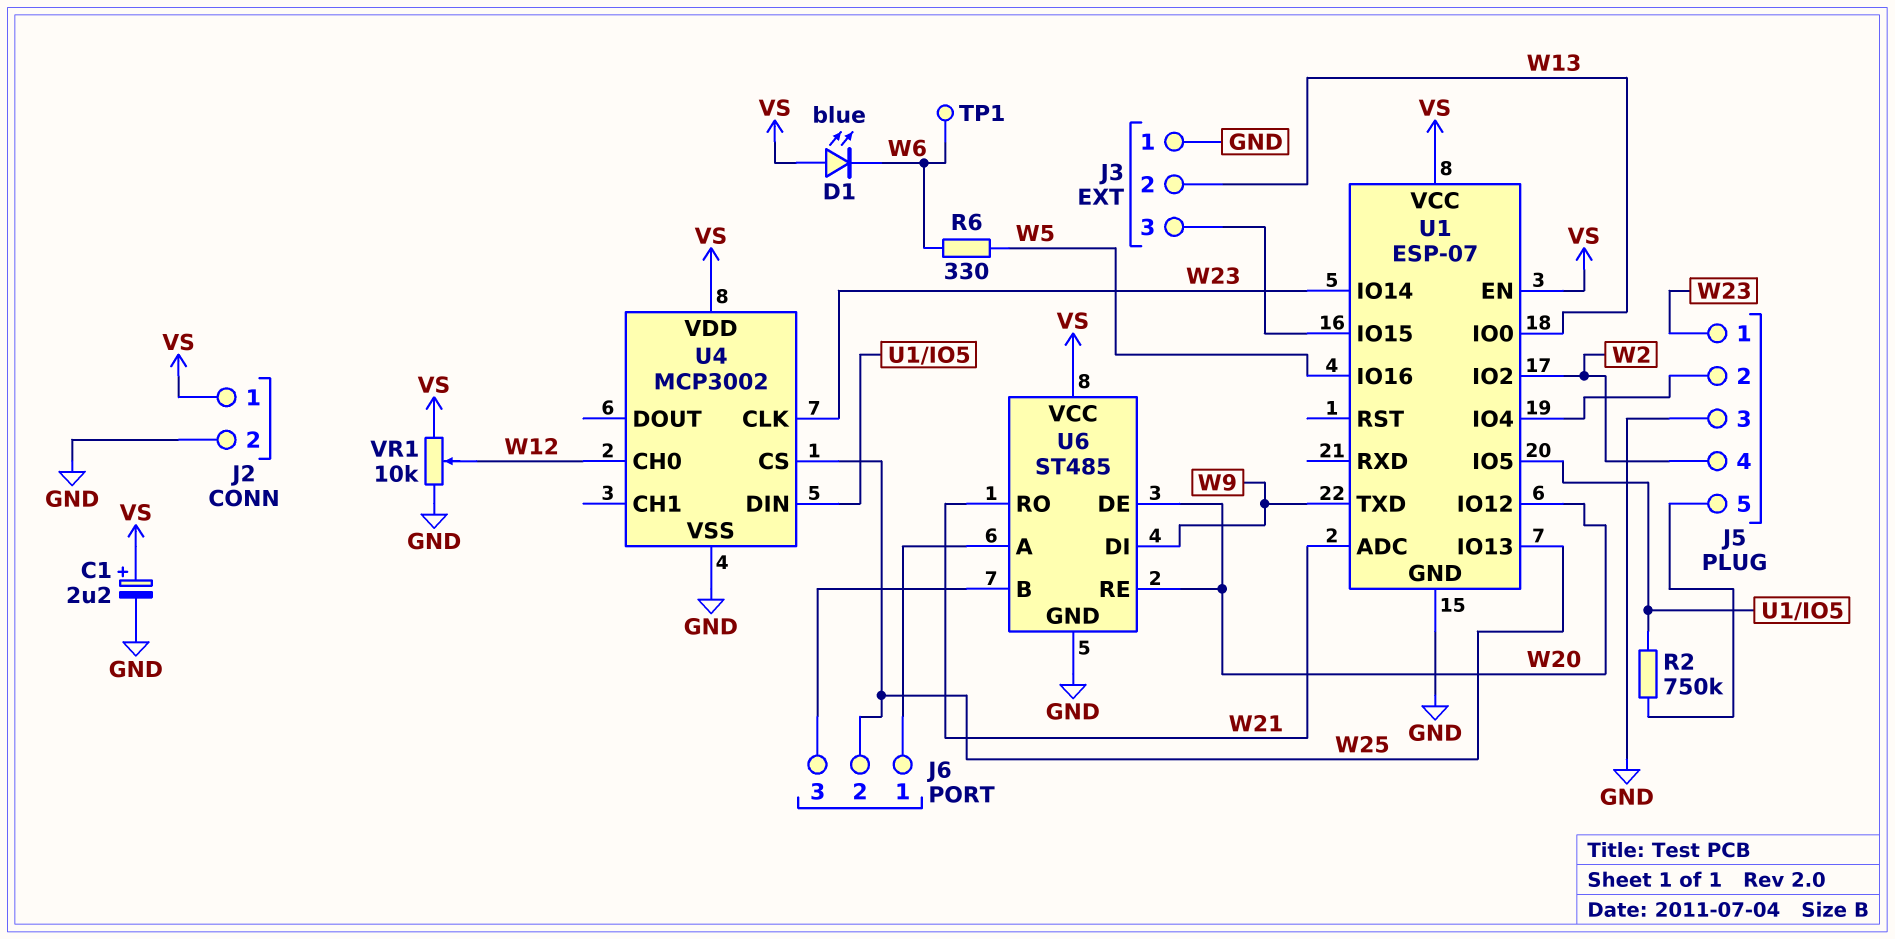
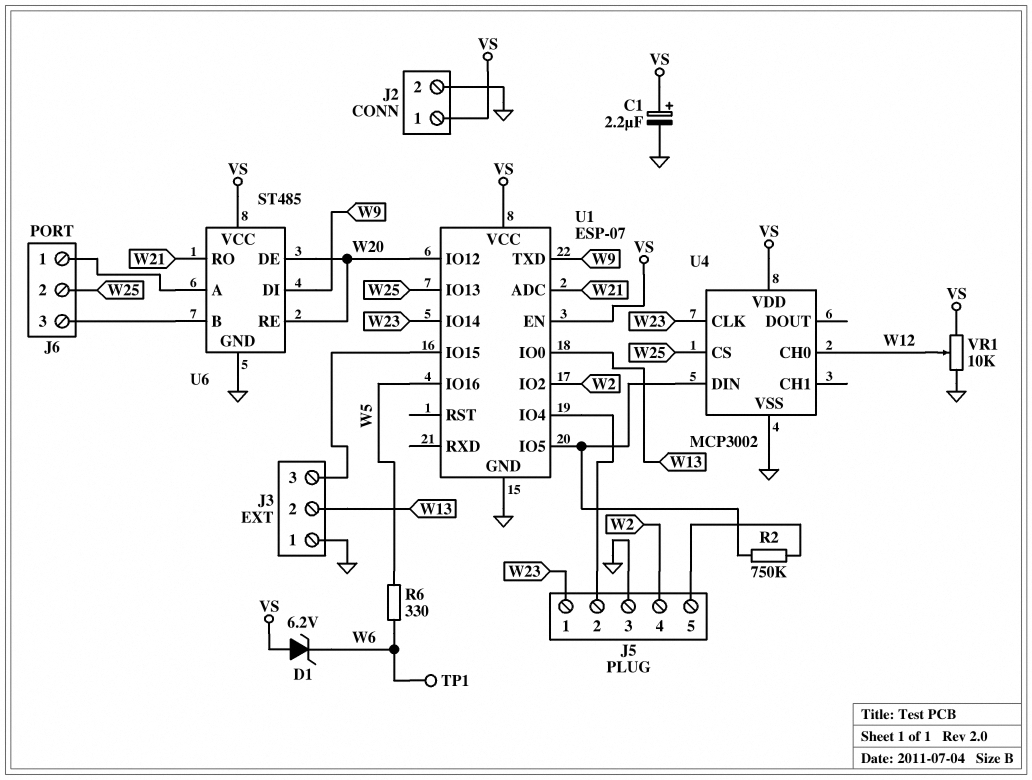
D1: LED blue (A VS, K W6) -> zener 6.2V (A VS, K W6)

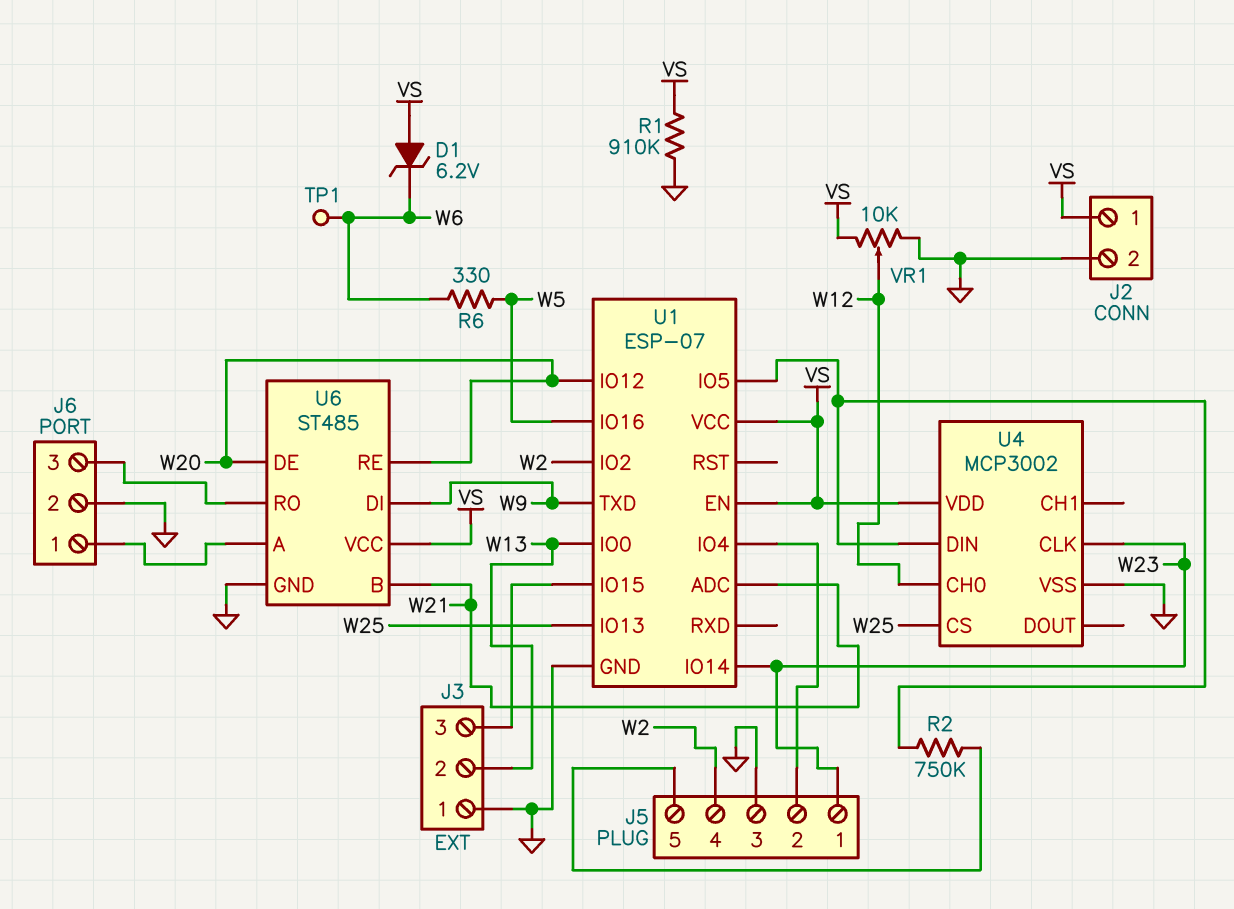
C1: 2.2uF (plus VS, minus GND) -> none
J6 pin 2: W25 -> GND
R1: none -> 910k (GND, VS)
U6 pin B: J6/3 -> W21
U6 pin RO: W21 -> J6/3

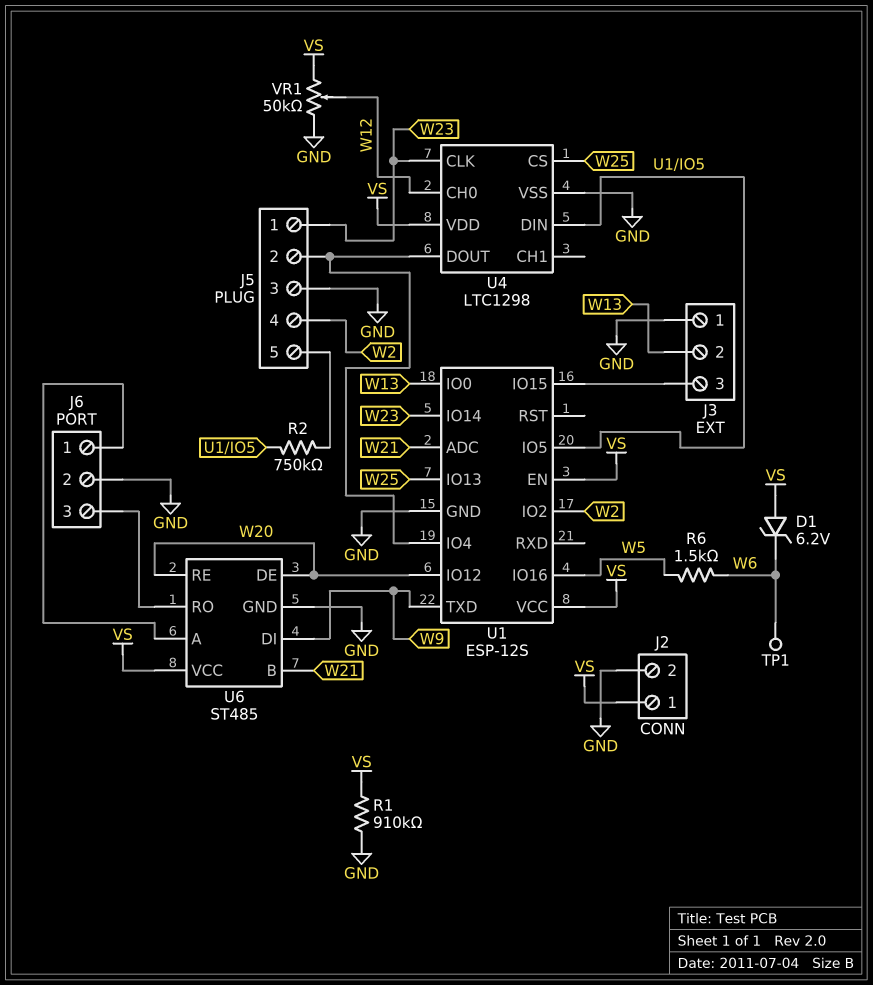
R6: 330 (W5, W6) -> 1.5k (W5, W6)
U1: ESP-07 -> ESP-12S
U4: MCP3002 -> LTC1298
U4 pin DOUT: none -> J5/2
VR1: 10k (GND, VS, wiper W12) -> 50k (GND, VS, wiper W12)

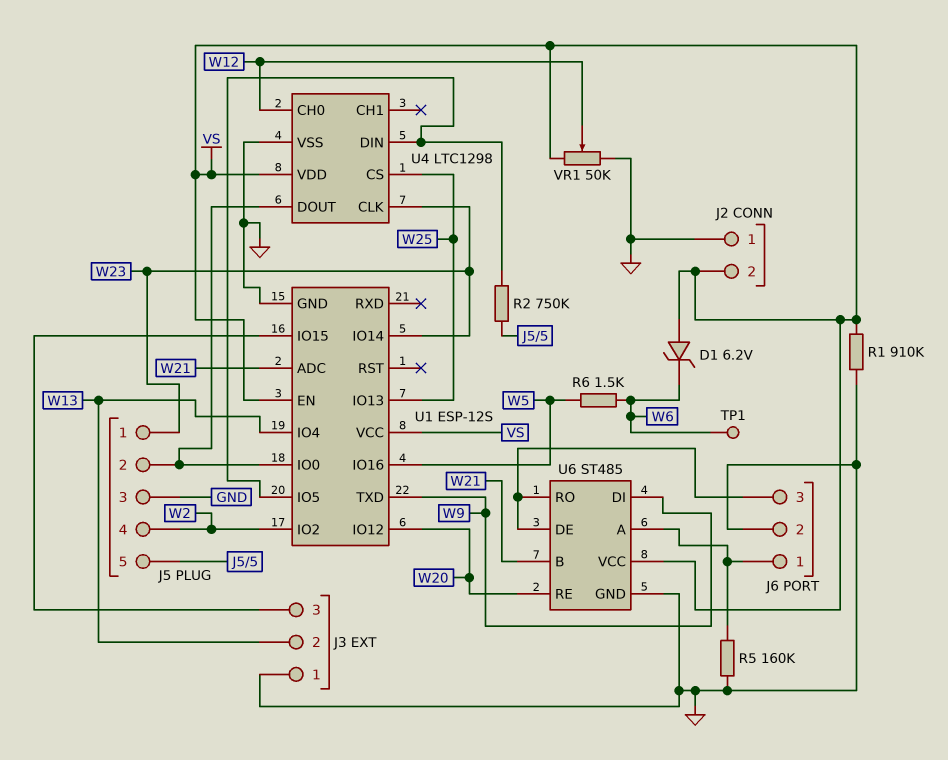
J2 pin 1: VS -> GND
J2 pin 2: GND -> VS
R5: none -> 160k (GND, J6/1)
U1 pin IO0: W13 -> J5/2
U1 pin IO4: J5/2 -> W13
U6 pin DE: W20 -> J6/3

